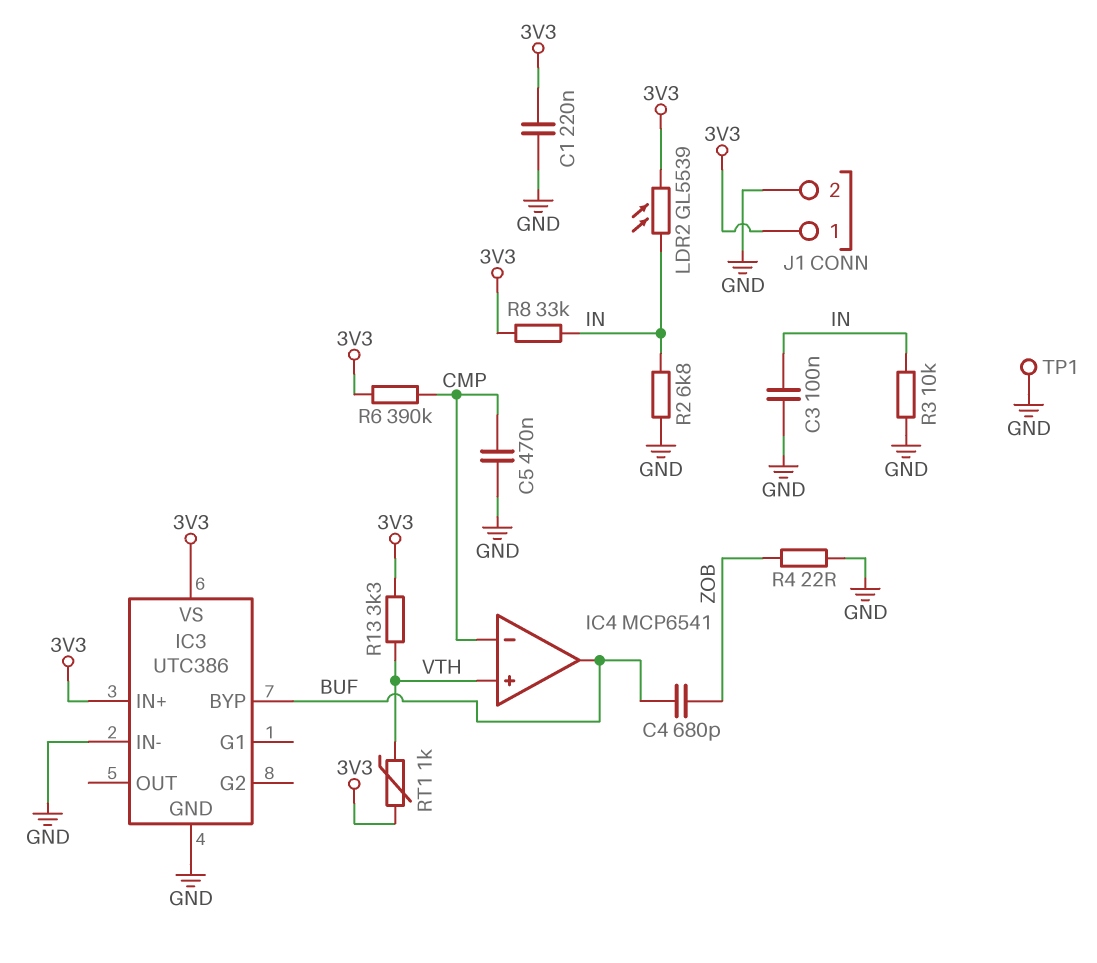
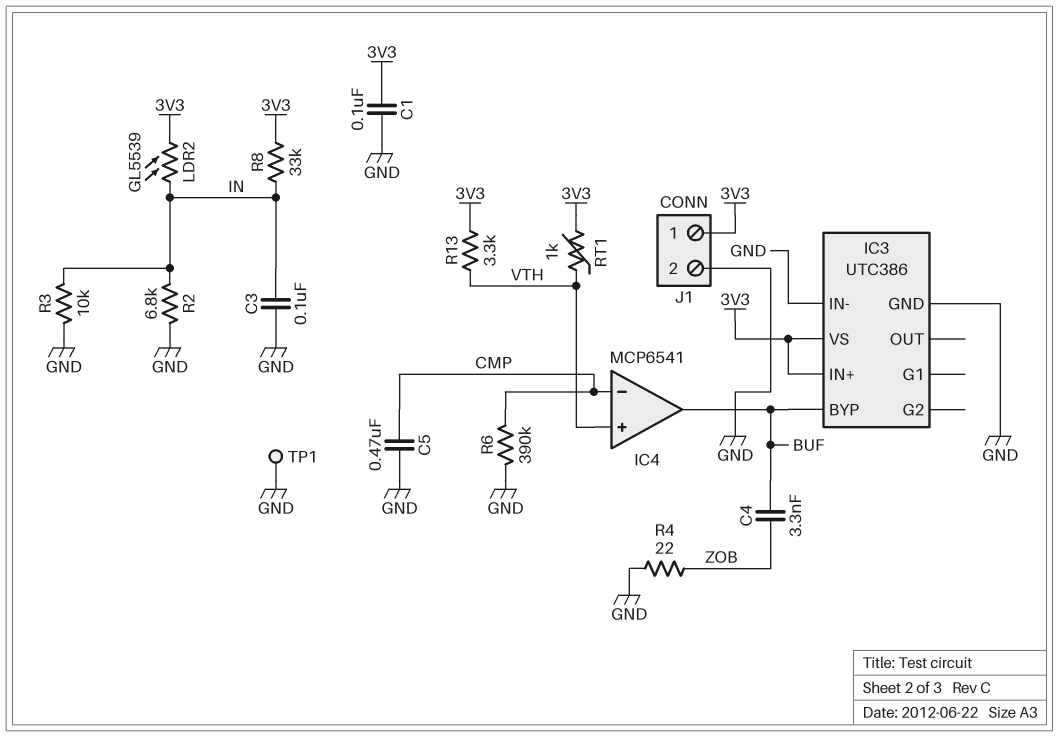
C1: 220nF (3V3, GND) -> 100nF (3V3, GND)
C4: 680pF (BUF, ZOB) -> 3.3nF (BUF, ZOB)
R6: 390k (3V3, CMP) -> 390k (CMP, GND)

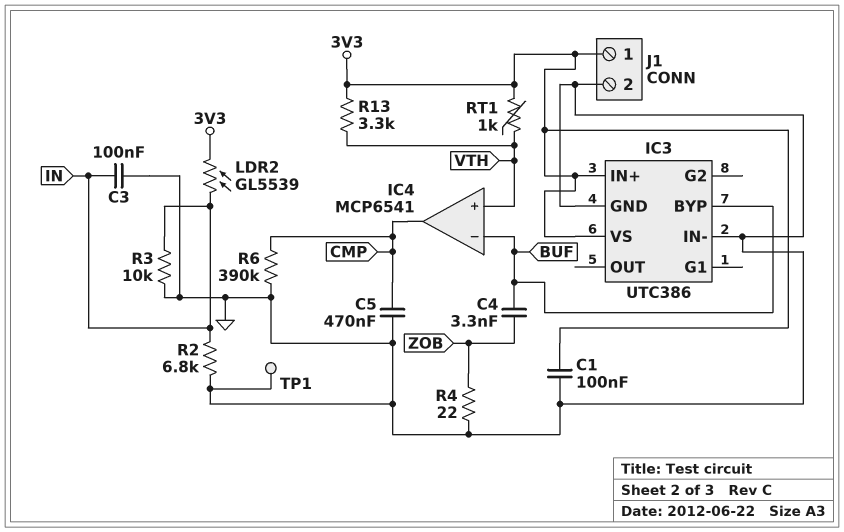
IC4 pin in-: CMP -> BUF
IC4 pin out: BUF -> CMP
R8: 33k (3V3, IN) -> none

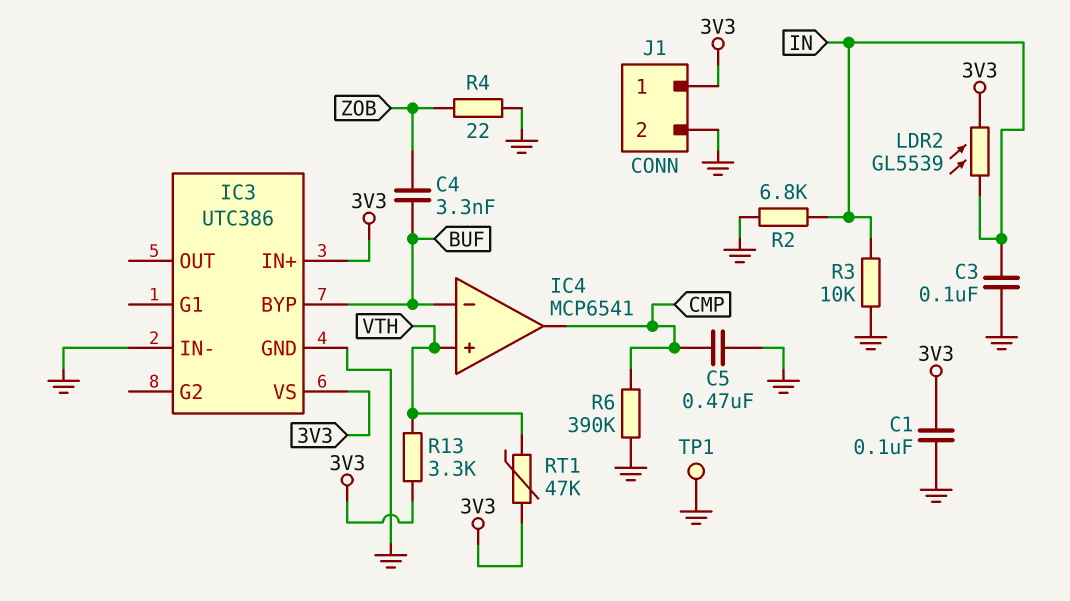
RT1: 1k (3V3, VTH) -> 47k (3V3, VTH)

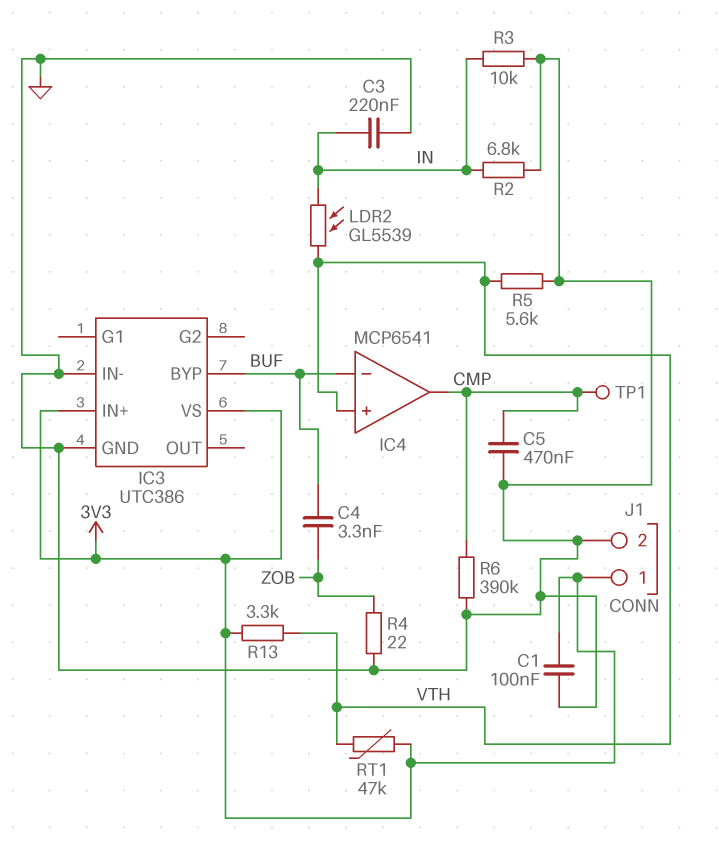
C3: 100nF (GND, IN) -> 220nF (GND, IN)
LDR2: GL5539 (3V3, IN) -> GL5539 (IN, VTH)
R5: none -> 5.6k (GND, VTH)
TP1: test point (GND) -> test point (CMP)

